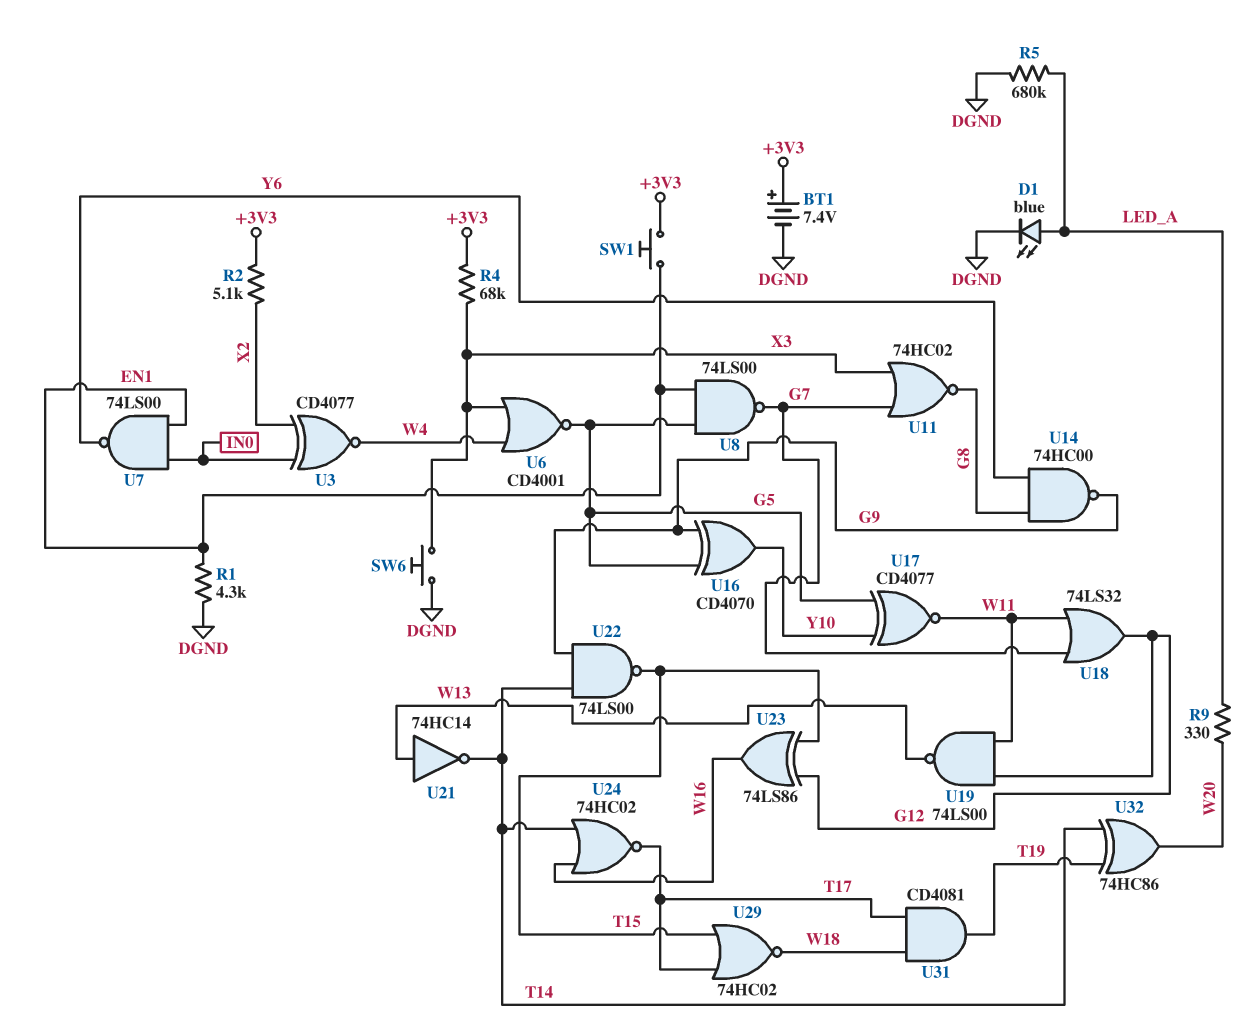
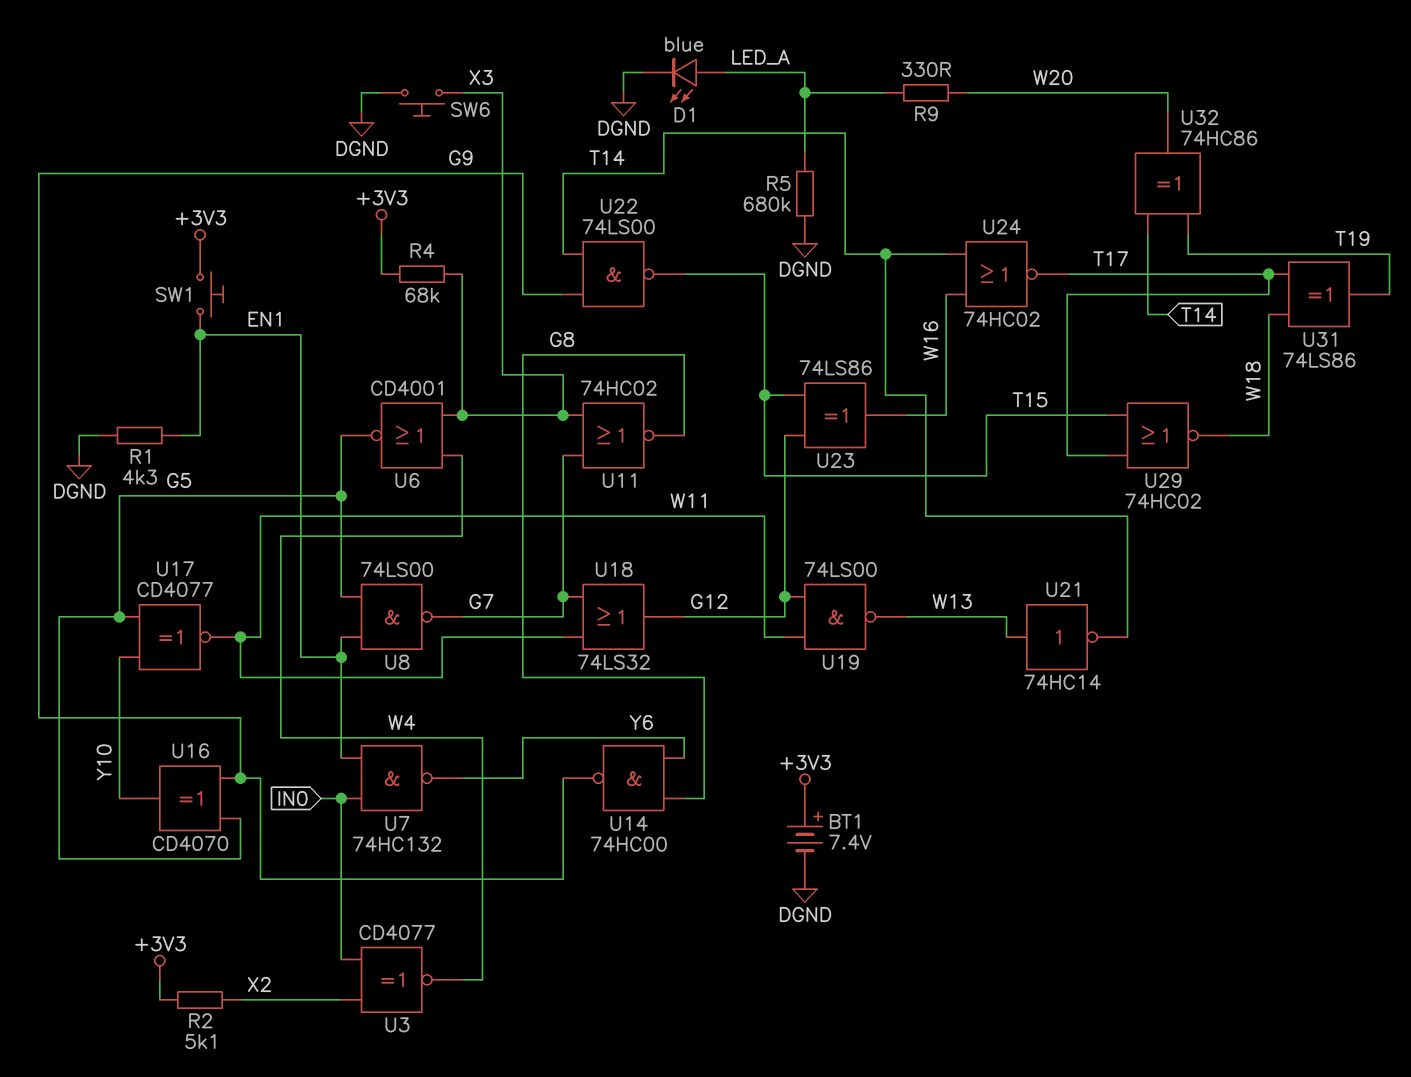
U7: NAND 74LS00 (in EN1, in IN0, out Y6) -> NAND 74HC132 (in EN1, in IN0, out Y6)
U31: AND CD4081 (in T17, in W18, out T19) -> XOR 74LS86 (in T17, in W18, out T19)

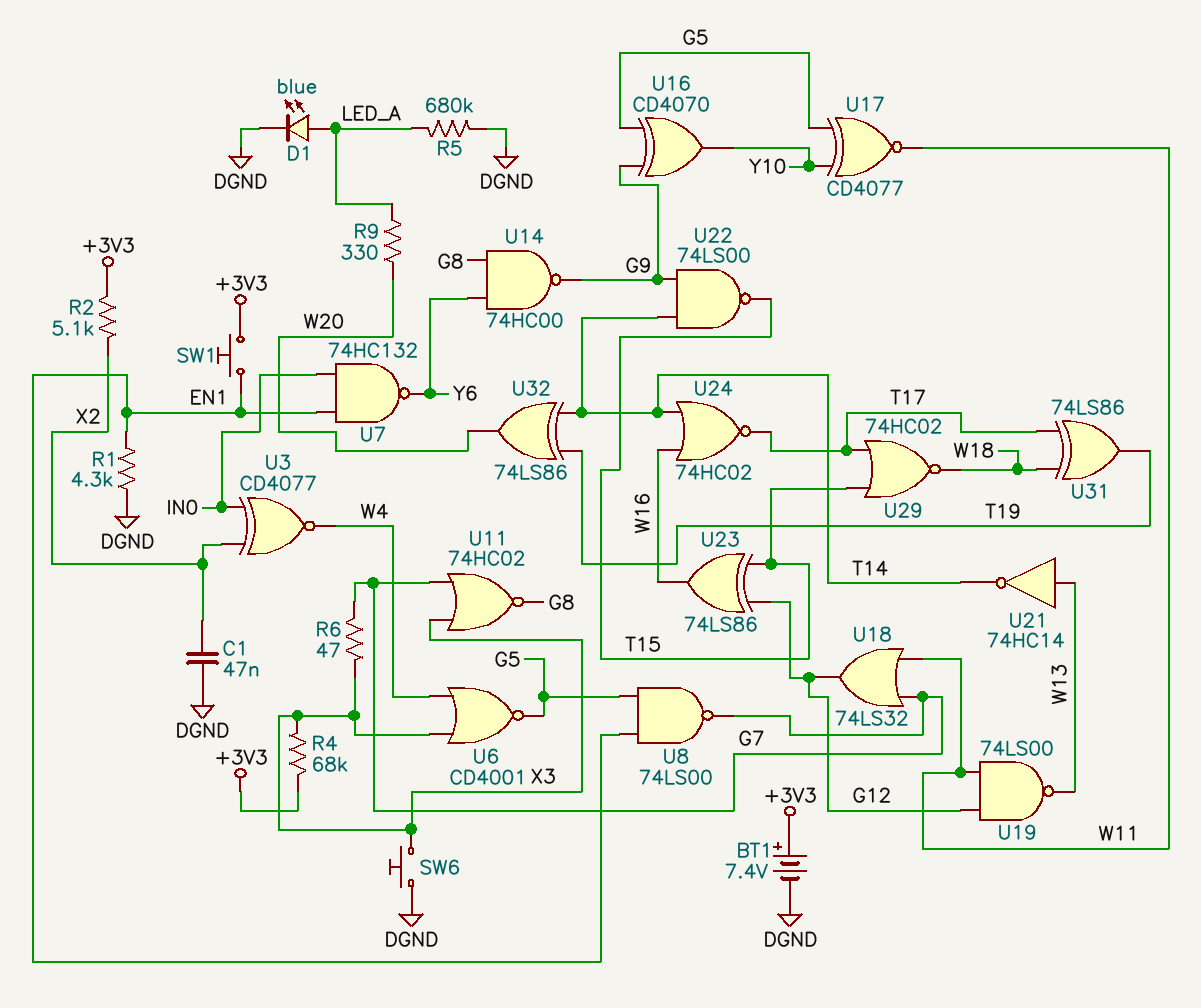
C1: none -> 47nF (DGND, X2)
R6: none -> 47 (G7, X3)
U32: XOR 74HC86 (in T14, in T19, out W20) -> XOR 74LS86 (in T14, in T19, out W20)

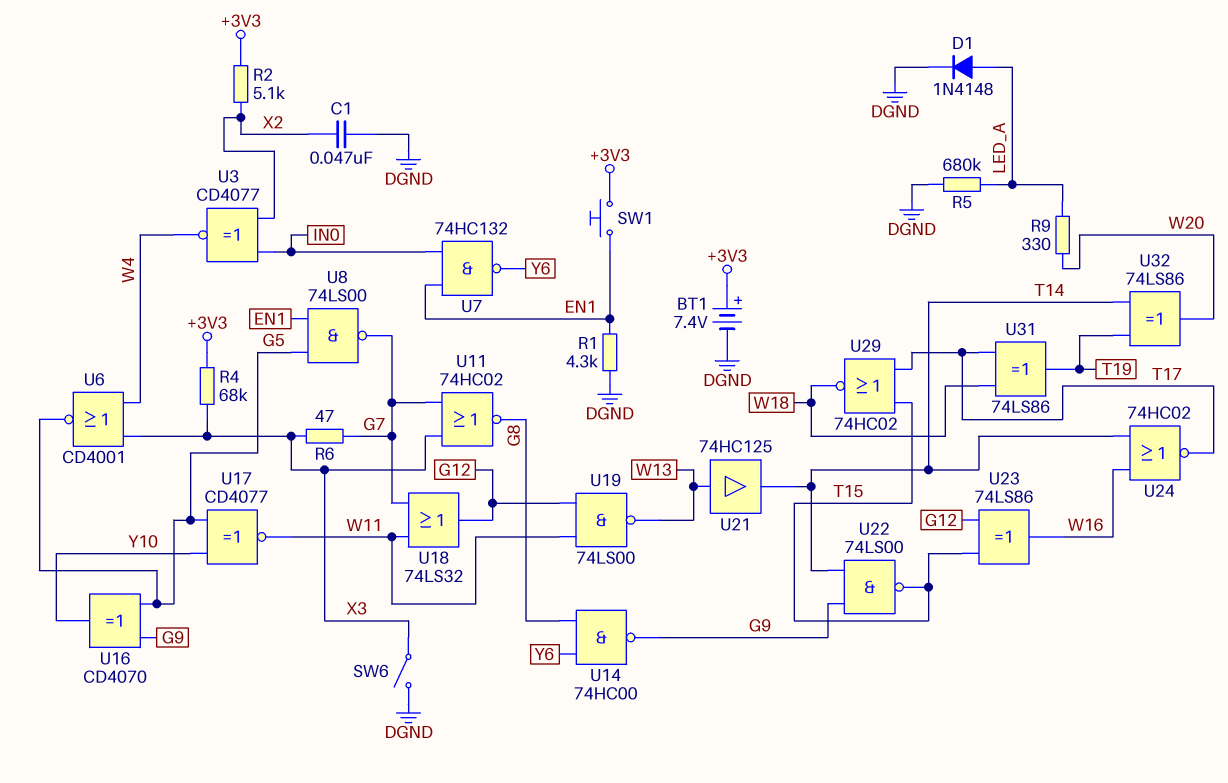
D1: LED blue (A LED_A, K DGND) -> diode 1N4148 (A LED_A, K DGND)
SW6: button (DGND, X3) -> switch (DGND, X3)
U21: NOT 74HC14 (in W13, out T14) -> buffer 74HC125 (in W13, out T14)

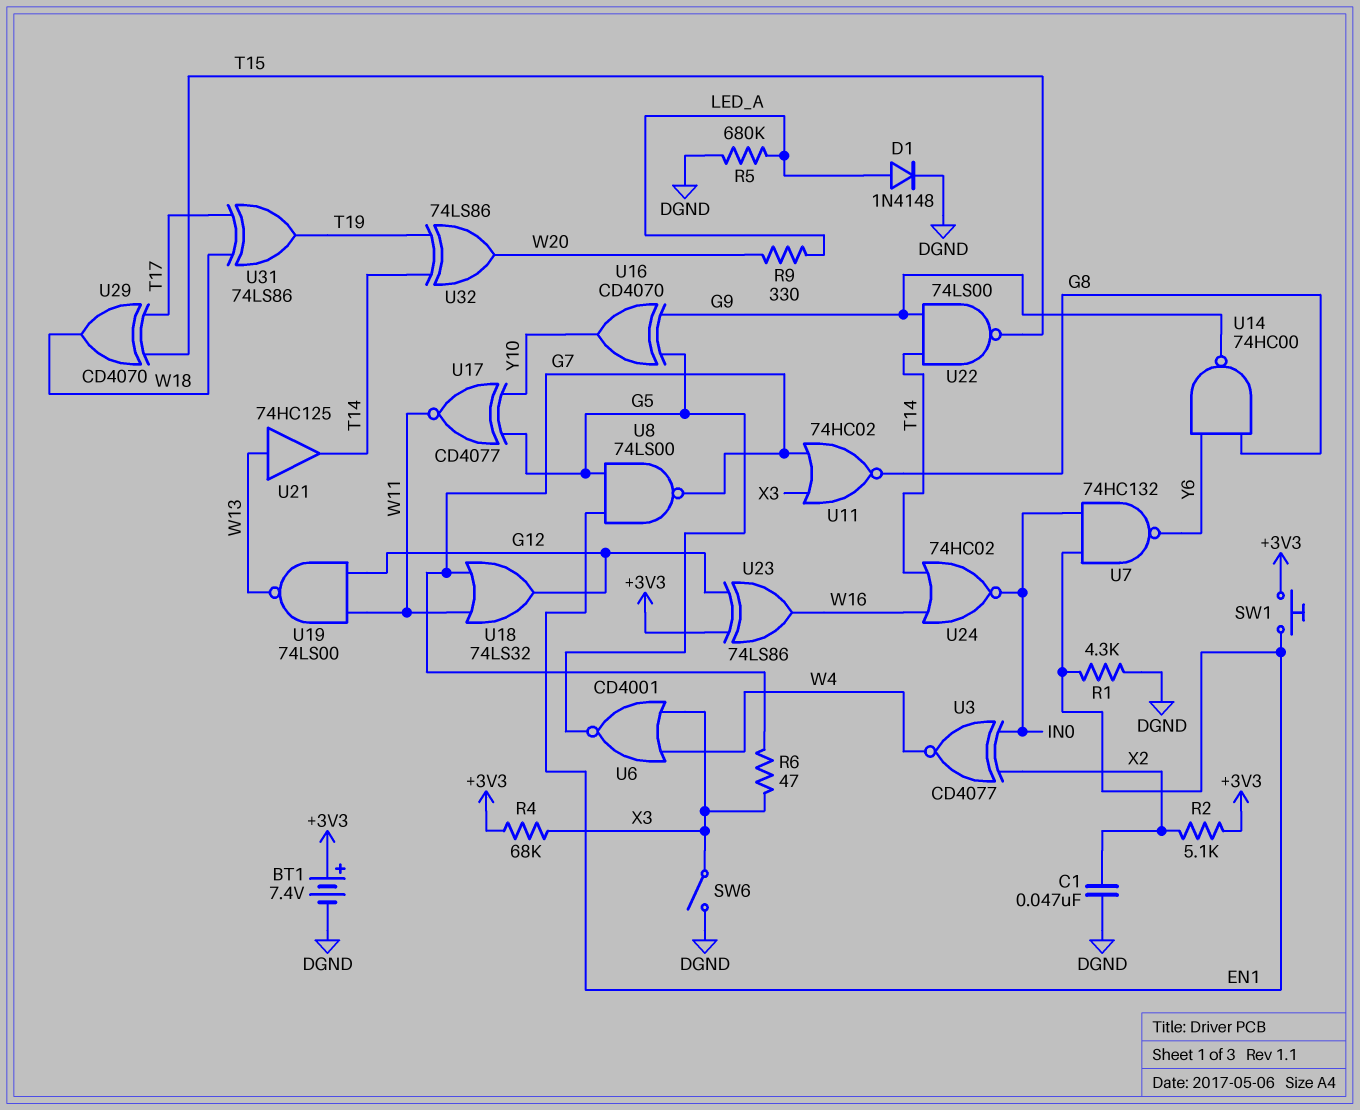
U23: XOR 74LS86 (in G12, in T15, out W16) -> XOR 74LS86 (in +3V3, in G12, out W16)
U24: NOR 74HC02 (in T14, in W16, out T17) -> NOR 74HC02 (in T14, in W16, out IN0)
U29: NOR 74HC02 (in T15, in T17, out W18) -> XOR CD4070 (in T15, in T17, out W18)

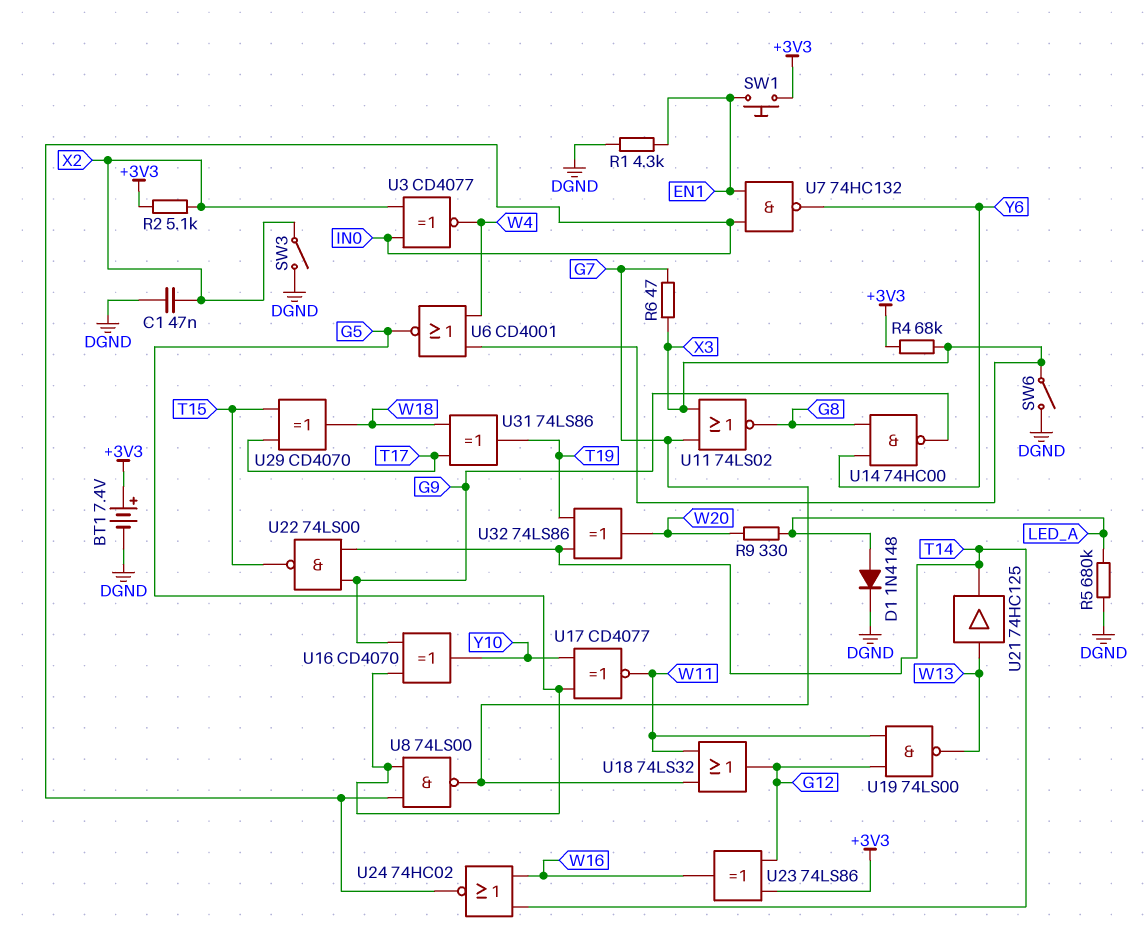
SW3: none -> switch (DGND, X2)
U8: NAND 74LS00 (in EN1, in G5, out G7) -> NAND 74LS00 (in G5, in IN0, out G7)
U11: NOR 74HC02 (in G7, in X3, out G8) -> NOR 74LS02 (in G7, in X3, out G8)

